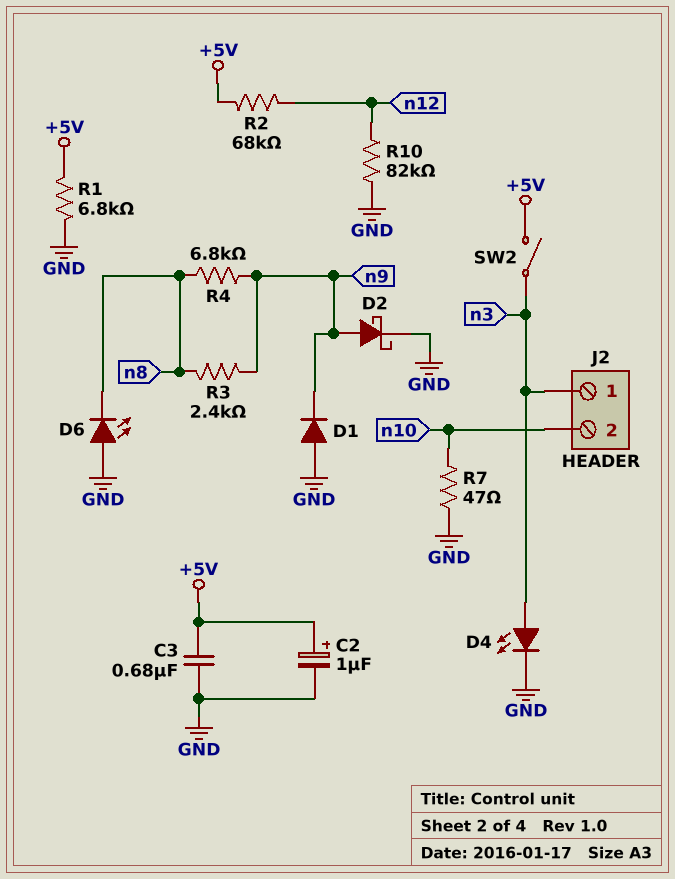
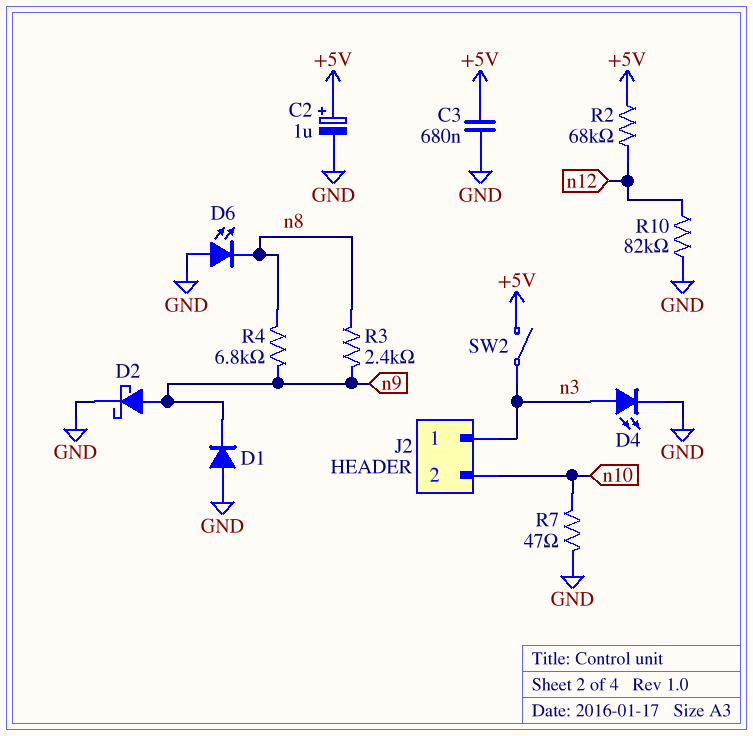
R1: 6.8k (+5V, GND) -> none

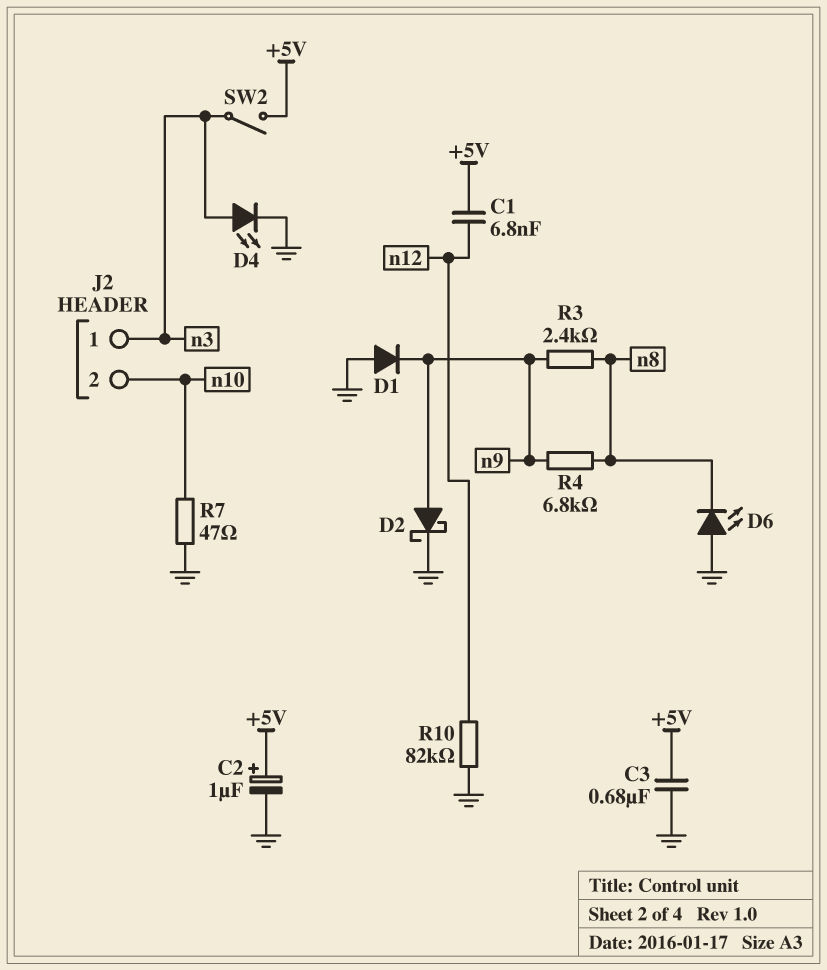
C1: none -> 6.8nF (+5V, n12)
R2: 68k (+5V, n12) -> none

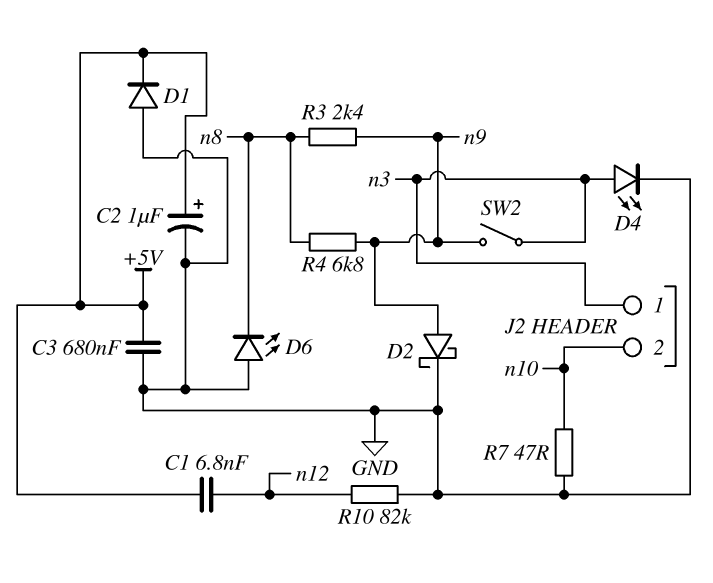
D1: diode (A GND, K n9) -> diode (A GND, K +5V)
SW2: switch (+5V, n3) -> switch (n3, n9)

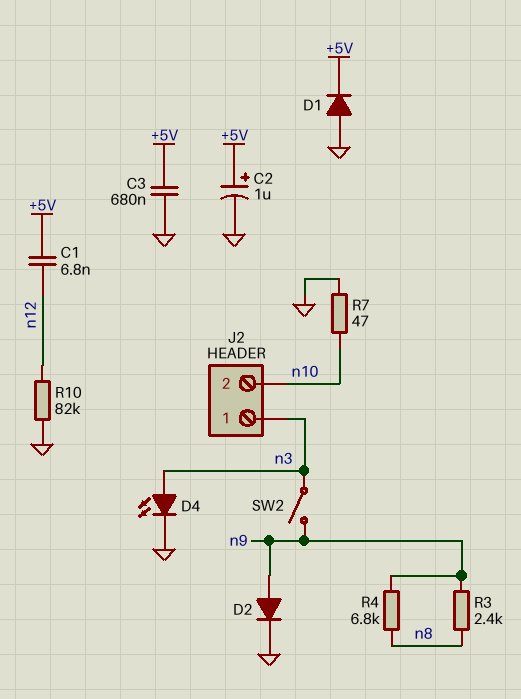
D2: schottky (A n9, K GND) -> diode (A n9, K GND)
D6: LED (A GND, K n8) -> none

